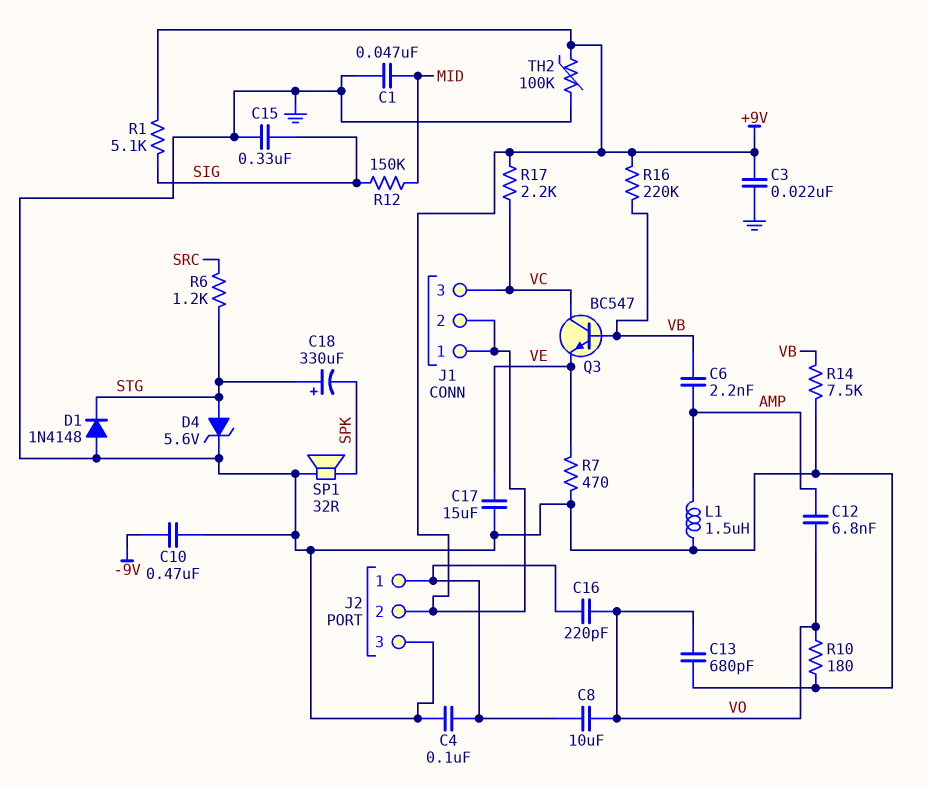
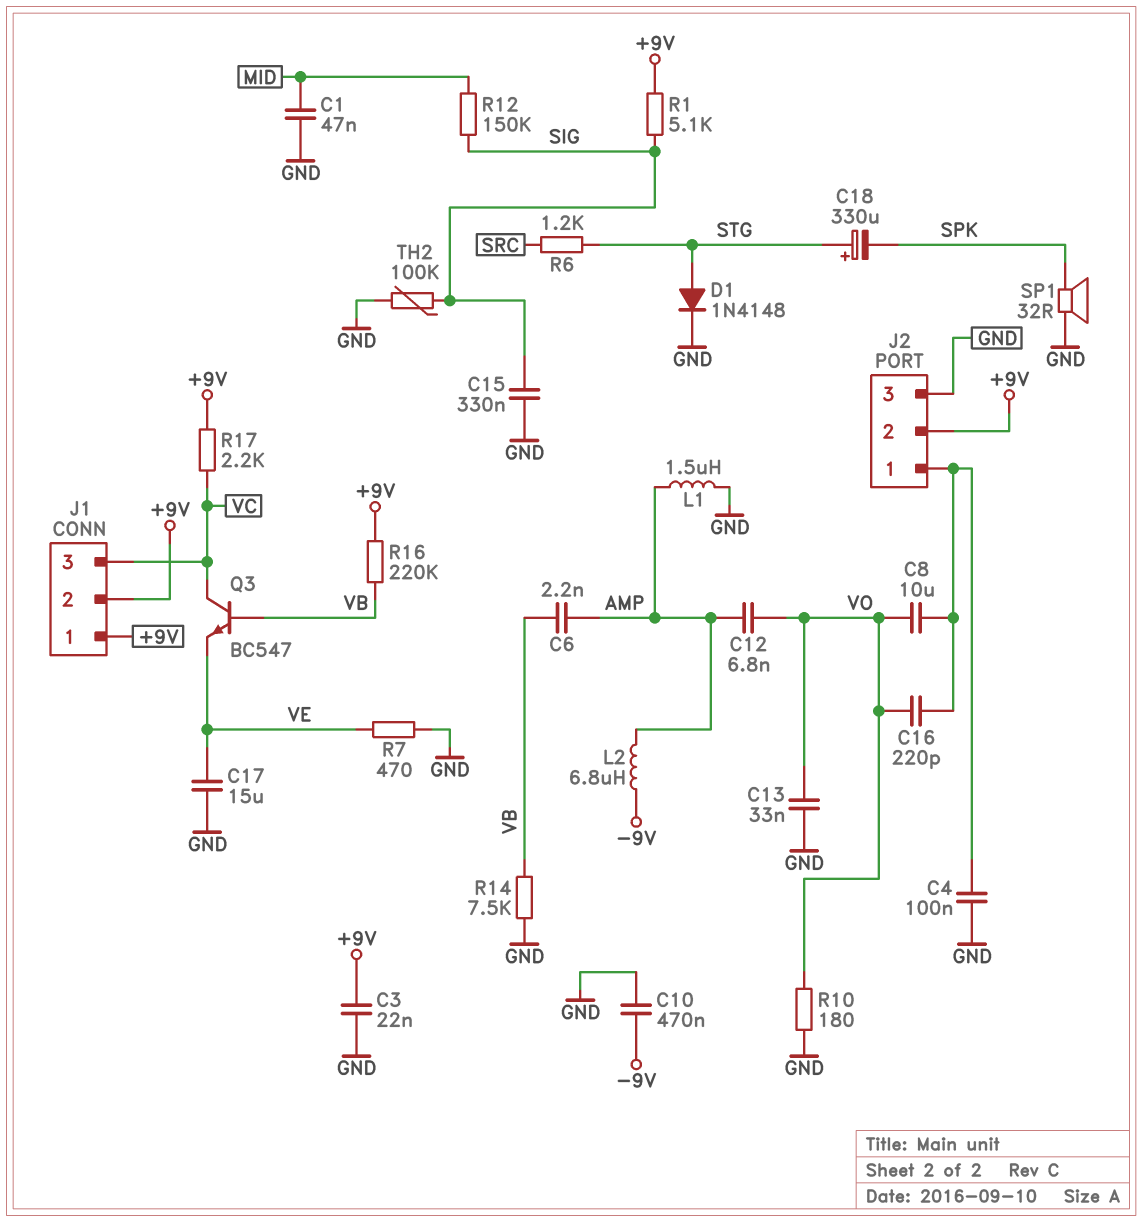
C13: 680pF (GND, VO) -> 33nF (GND, VO)
D1: diode 1N4148 (A GND, K STG) -> diode 1N4148 (A STG, K GND)
D4: zener 5.6V (A STG, K GND) -> none
L2: none -> 6.8uH (-9V, AMP)
TH2: 100k (+9V, GND) -> 100k (GND, SIG)

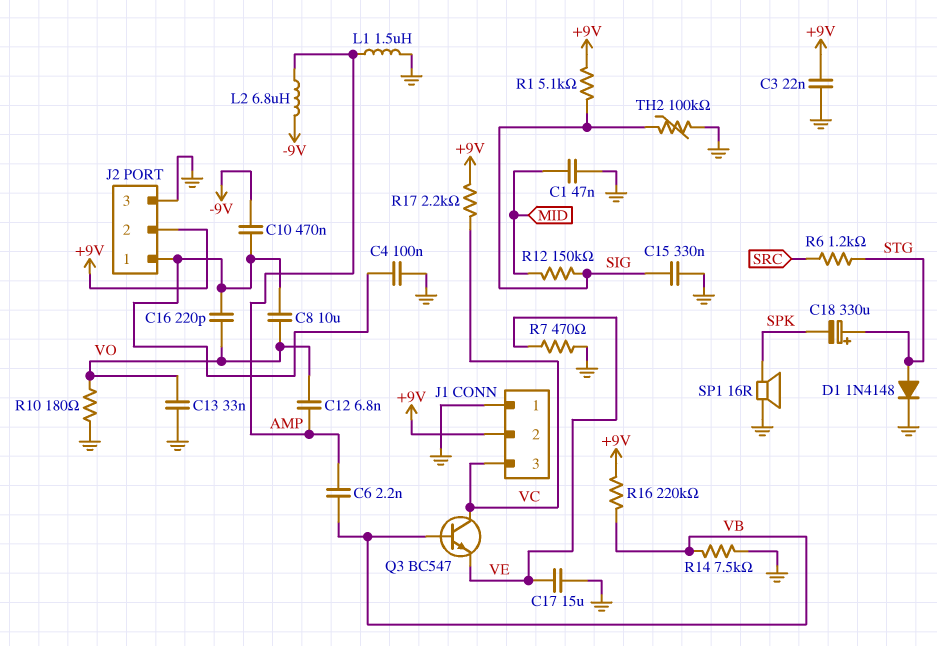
C10: 470nF (-9V, GND) -> 470nF (-9V, J2/1)
J1 pin 1: +9V -> GND
SP1: speaker 32R (GND, SPK) -> speaker 16R (GND, SPK)

